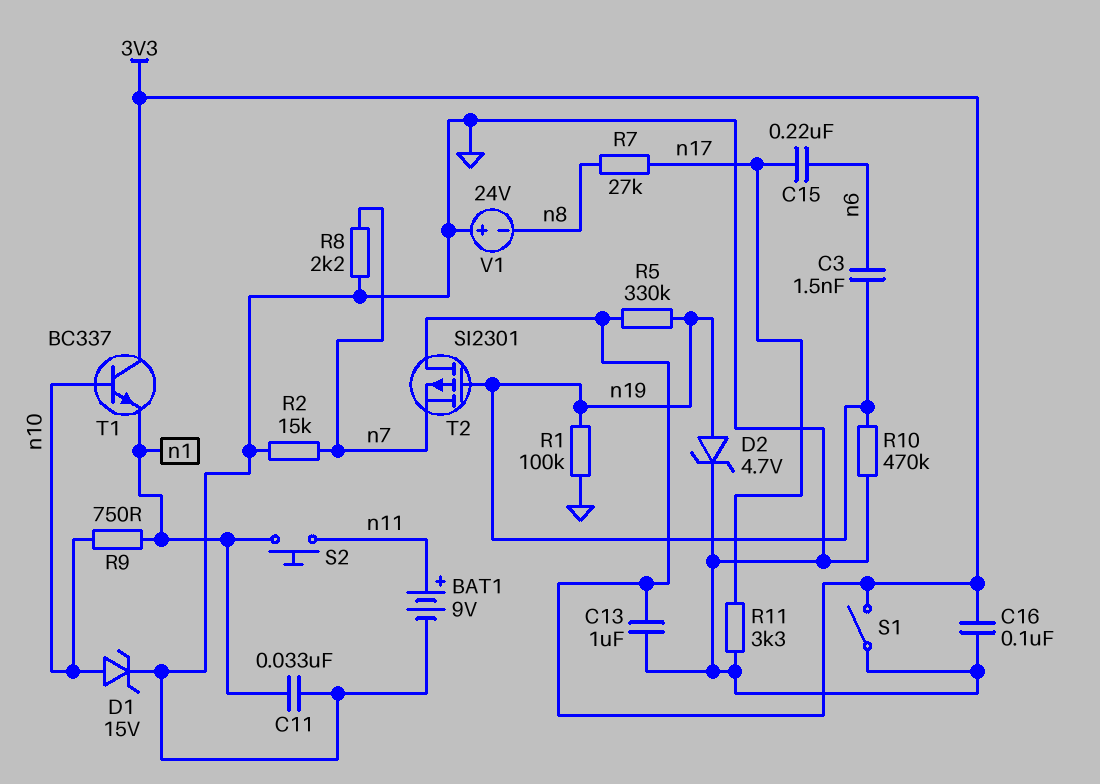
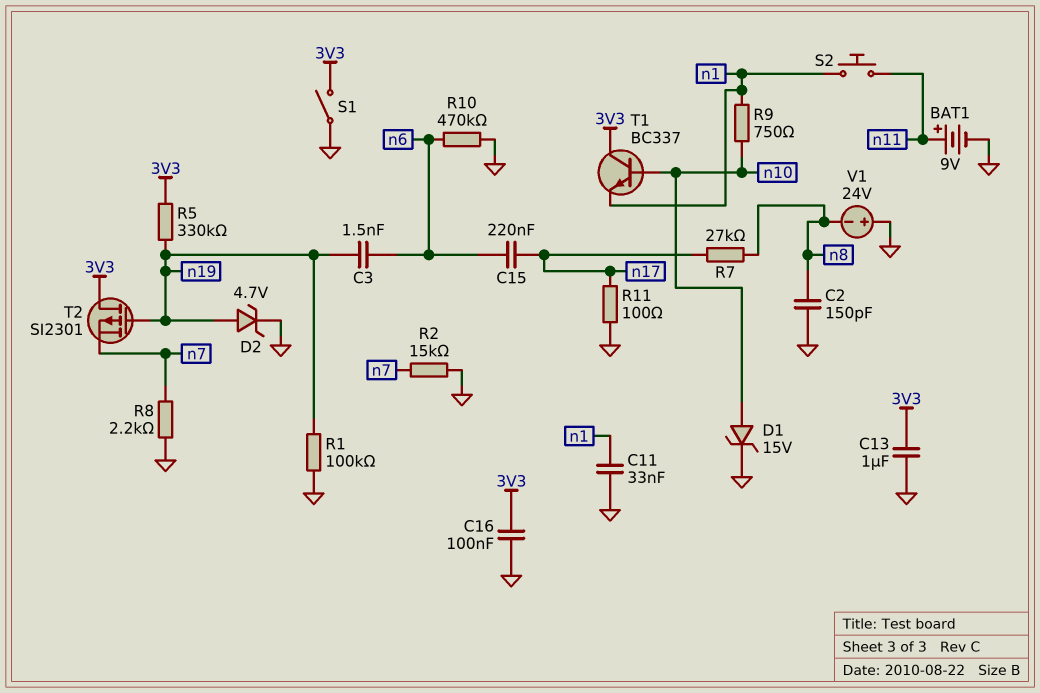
C2: none -> 150pF (GND, n8)
R10: 470k (GND, n19) -> 470k (GND, n6)
R11: 3.3k (GND, n17) -> 100 (GND, n17)

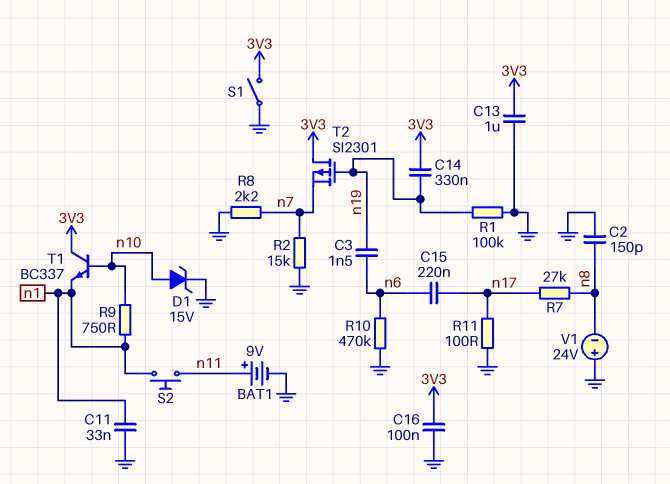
C14: none -> 330nF (3V3, n19)
D2: zener 4.7V (A n19, K GND) -> none
R5: 330k (3V3, n19) -> none

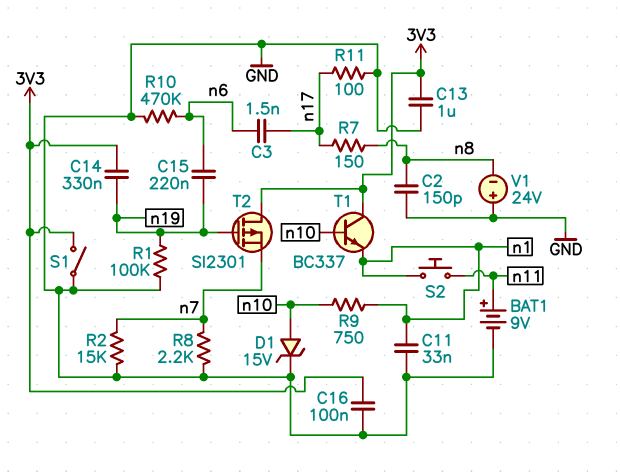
C3: 1.5nF (n6, n19) -> 1.5nF (n6, n17)
C15: 220nF (n6, n17) -> 220nF (n6, n19)
R7: 27k (n8, n17) -> 150 (n8, n17)

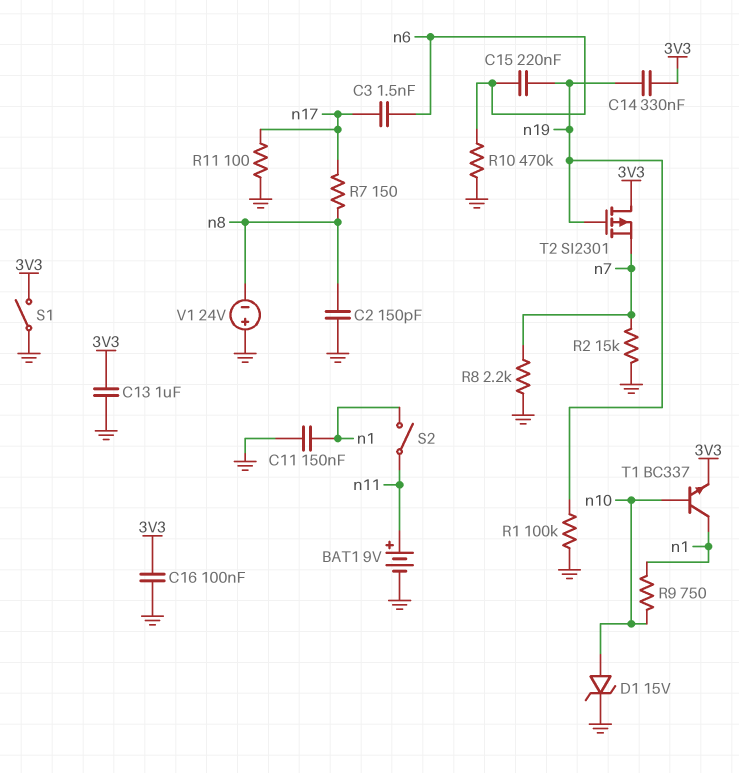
C11: 33nF (GND, n1) -> 150nF (GND, n1)
S2: button (n1, n11) -> switch (n1, n11)
T1: NPN BC337 (B n10, C 3V3, E n1) -> NPN BC337 (B n10, C n1, E 3V3)

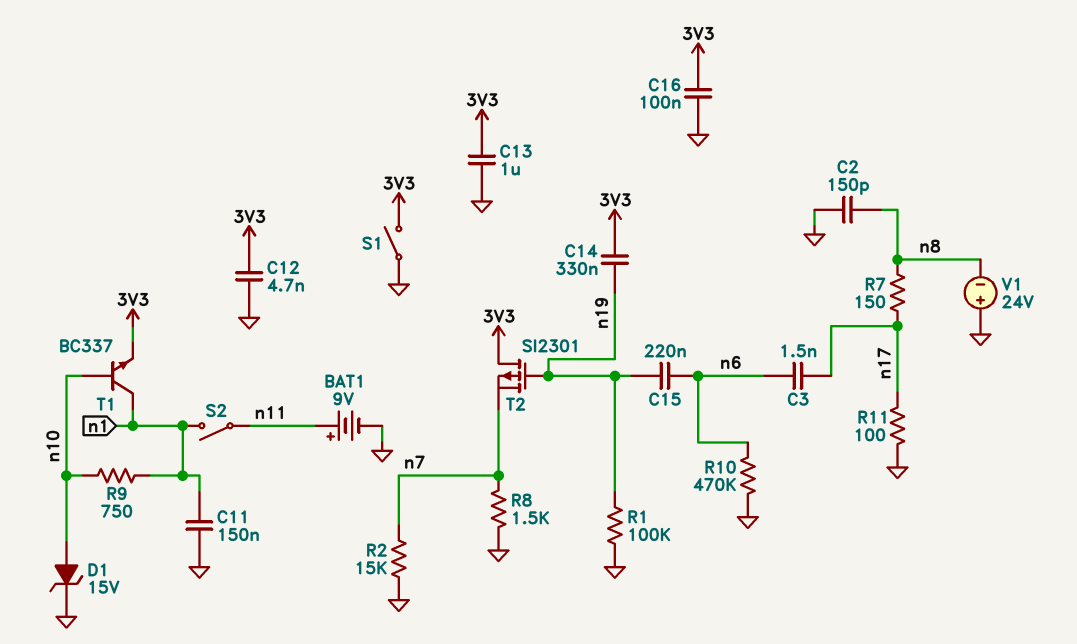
C12: none -> 4.7nF (3V3, GND)
R8: 2.2k (GND, n7) -> 1.5k (GND, n7)

